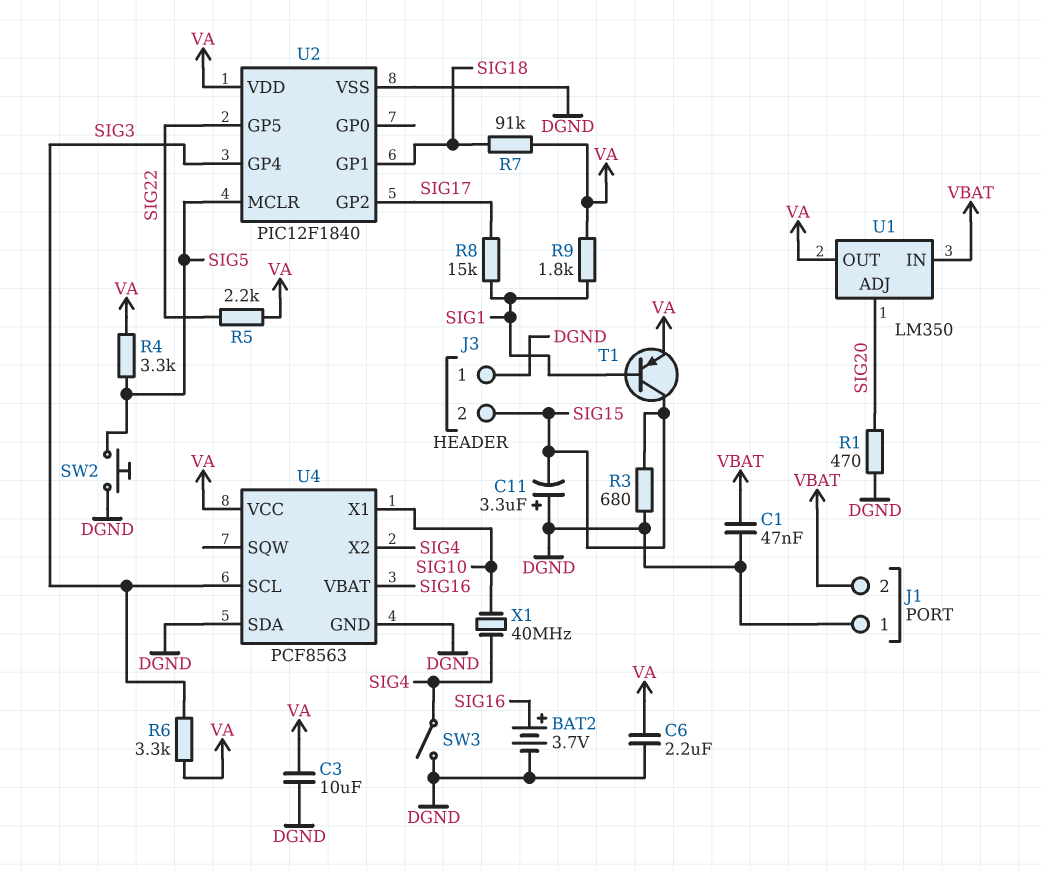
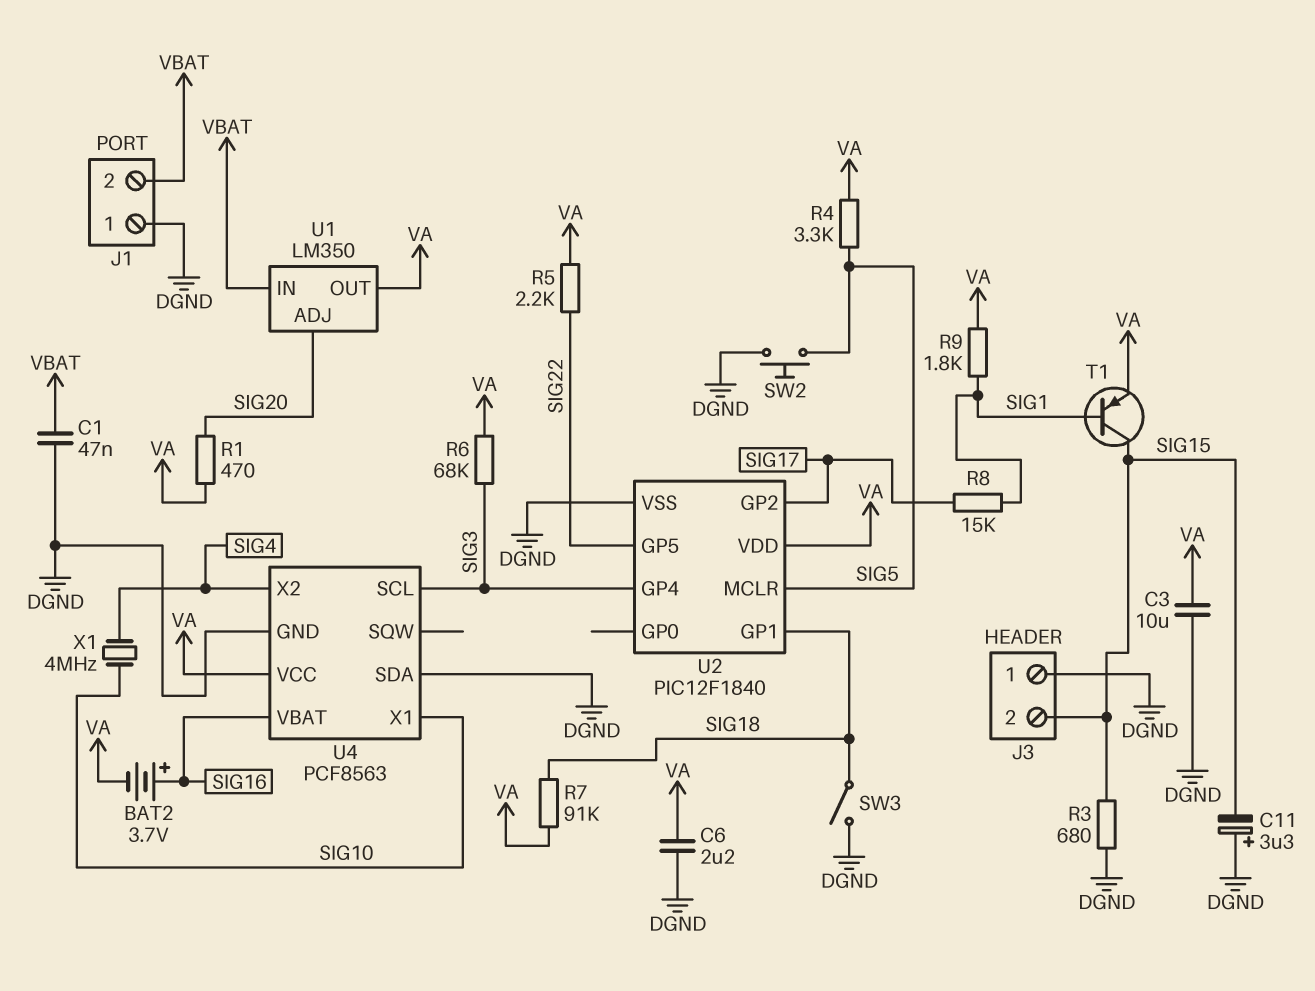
BAT2: 3.7V (plus SIG16, minus DGND) -> 3.7V (plus SIG16, minus VA)
R1: 470 (DGND, SIG20) -> 470 (SIG20, VA)
R6: 3.3k (SIG3, VA) -> 68k (SIG3, VA)
SW3: switch (DGND, SIG4) -> switch (DGND, SIG18)
X1: 40MHz (SIG4, SIG10) -> 4MHz (SIG4, SIG10)

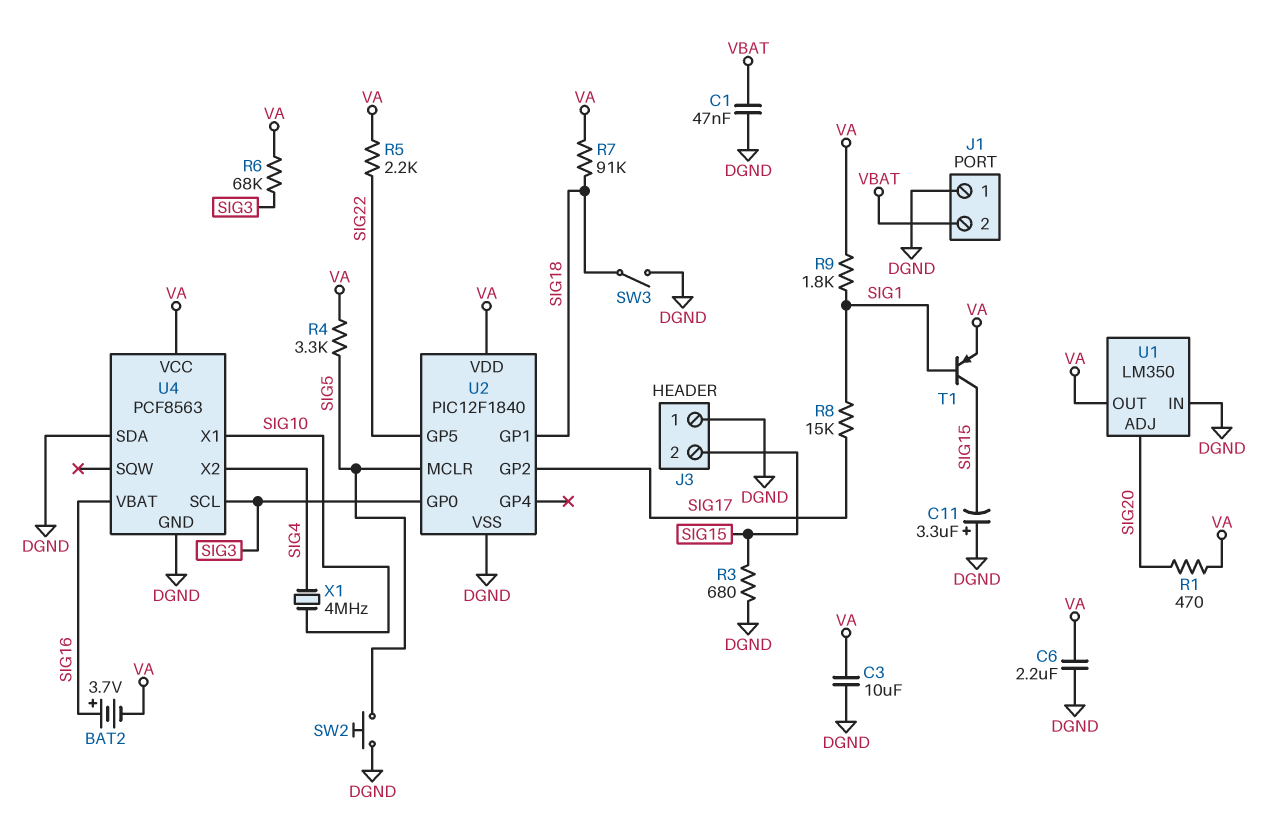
U1 pin IN: VBAT -> DGND
U2 pin GP0: none -> SIG3
U2 pin GP4: SIG3 -> none

